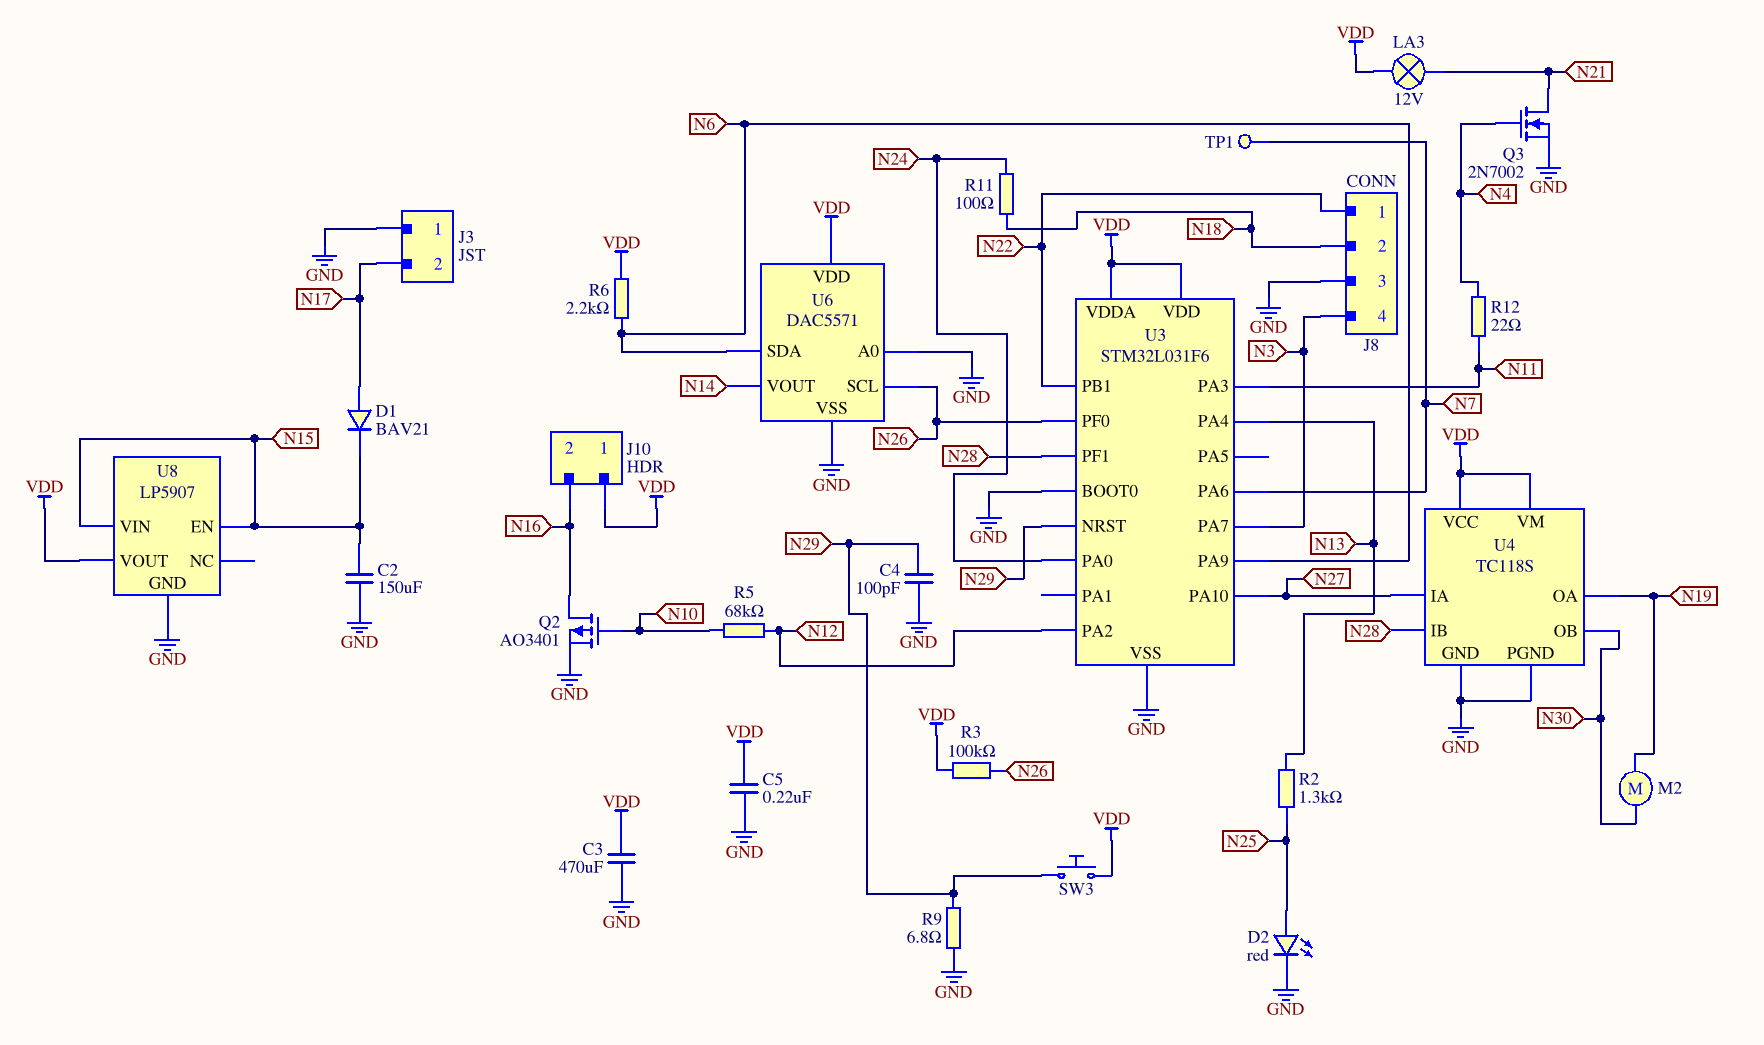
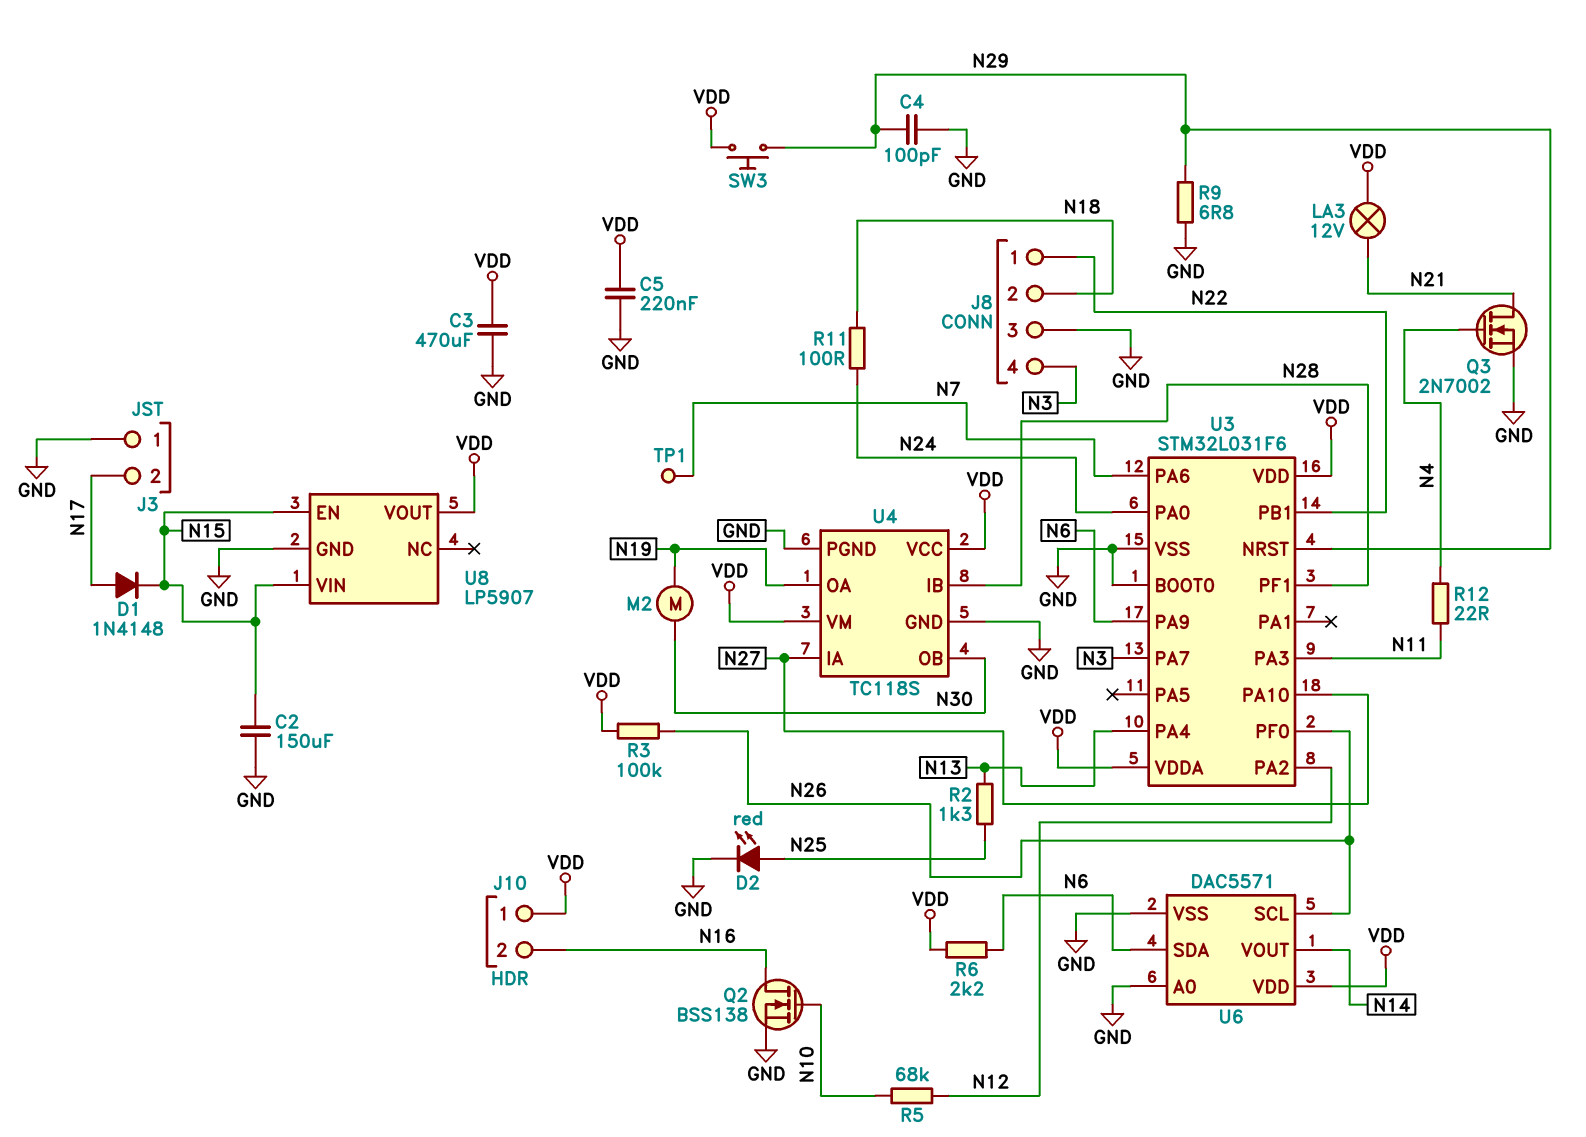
D1: diode BAV21 (A N17, K N15) -> diode 1N4148 (A N17, K N15)
Q2: PMOS AO3401 (G N10, D N16, S GND) -> NMOS BSS138 (G N10, D N16, S GND)

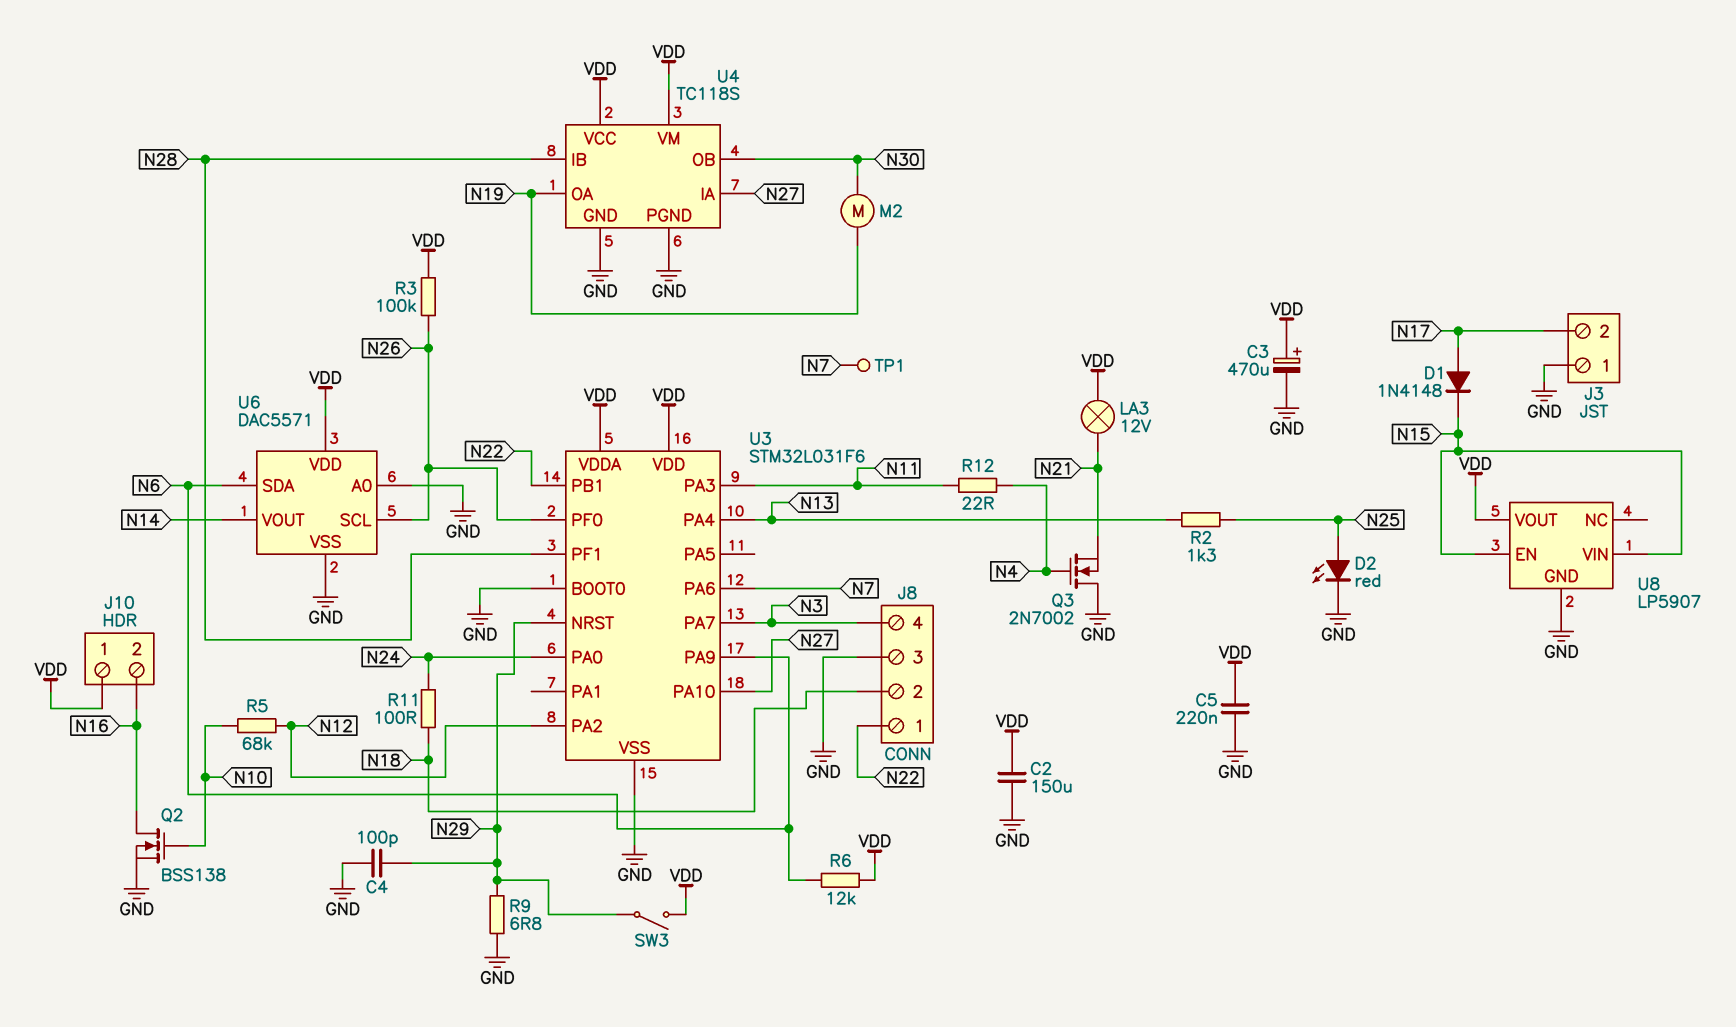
C2: 150uF (GND, N15) -> 150uF (GND, VDD)
C3: 470uF (GND, VDD) -> 470uF (plus VDD, minus GND)
Q3: NMOS 2N7002 (G N4, D N21, S GND) -> NMOS 2N7002 (G N4, D GND, S N21)
R6: 2.2k (N6, VDD) -> 12k (N6, VDD)
SW3: button (N29, VDD) -> switch (N29, VDD)

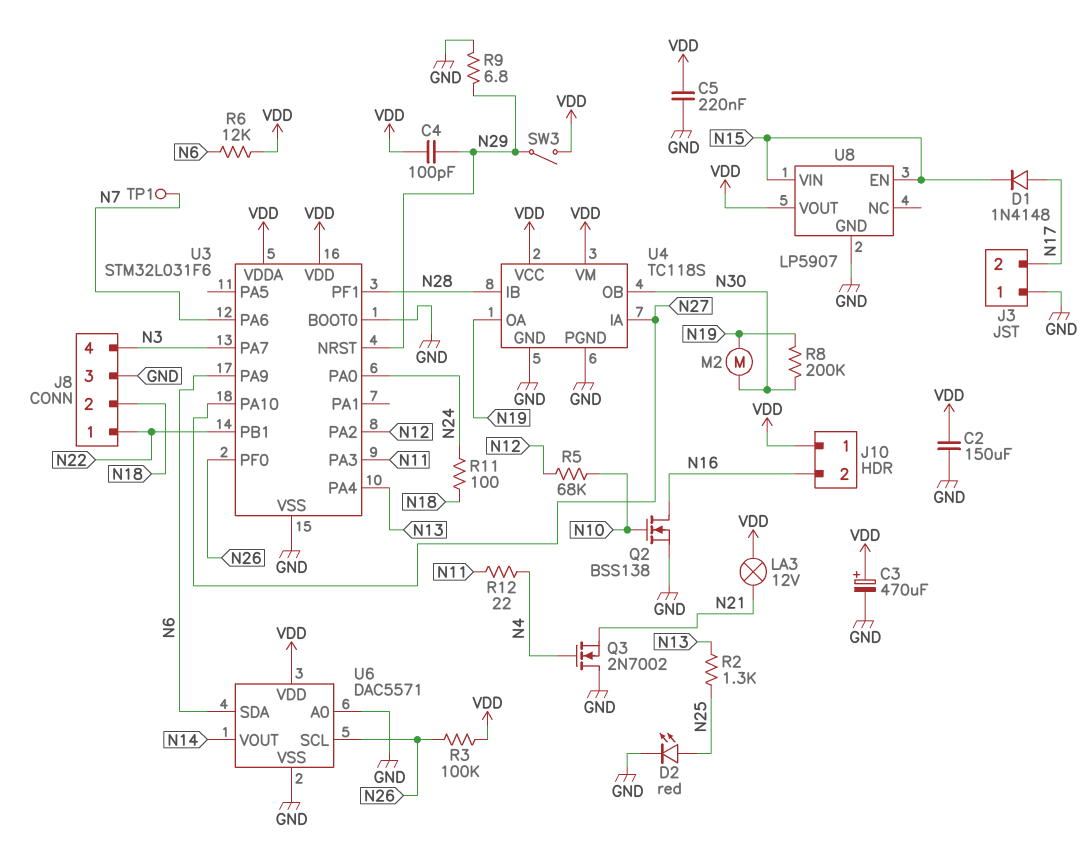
C4: 100pF (GND, N29) -> 100pF (N29, VDD)
R8: none -> 200k (N19, N30)

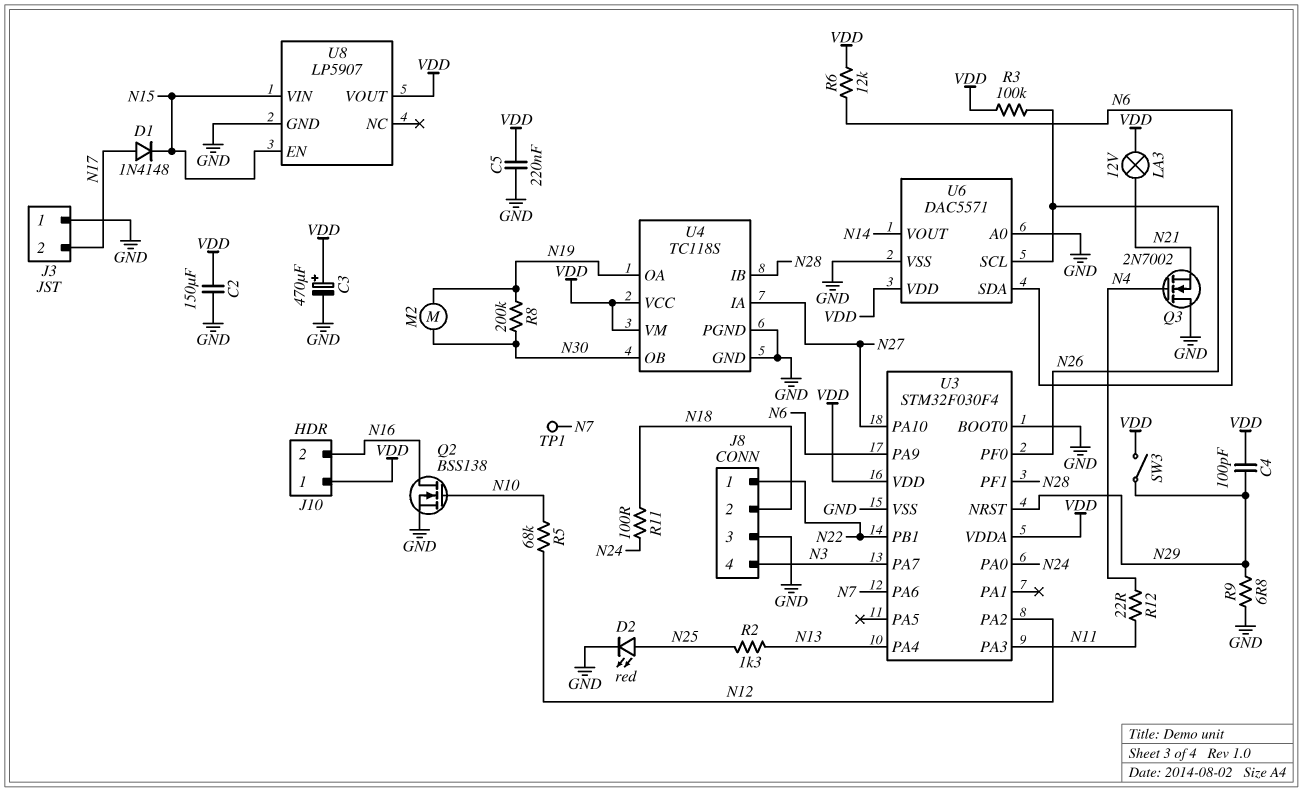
U3: STM32L031F6 -> STM32F030F4

